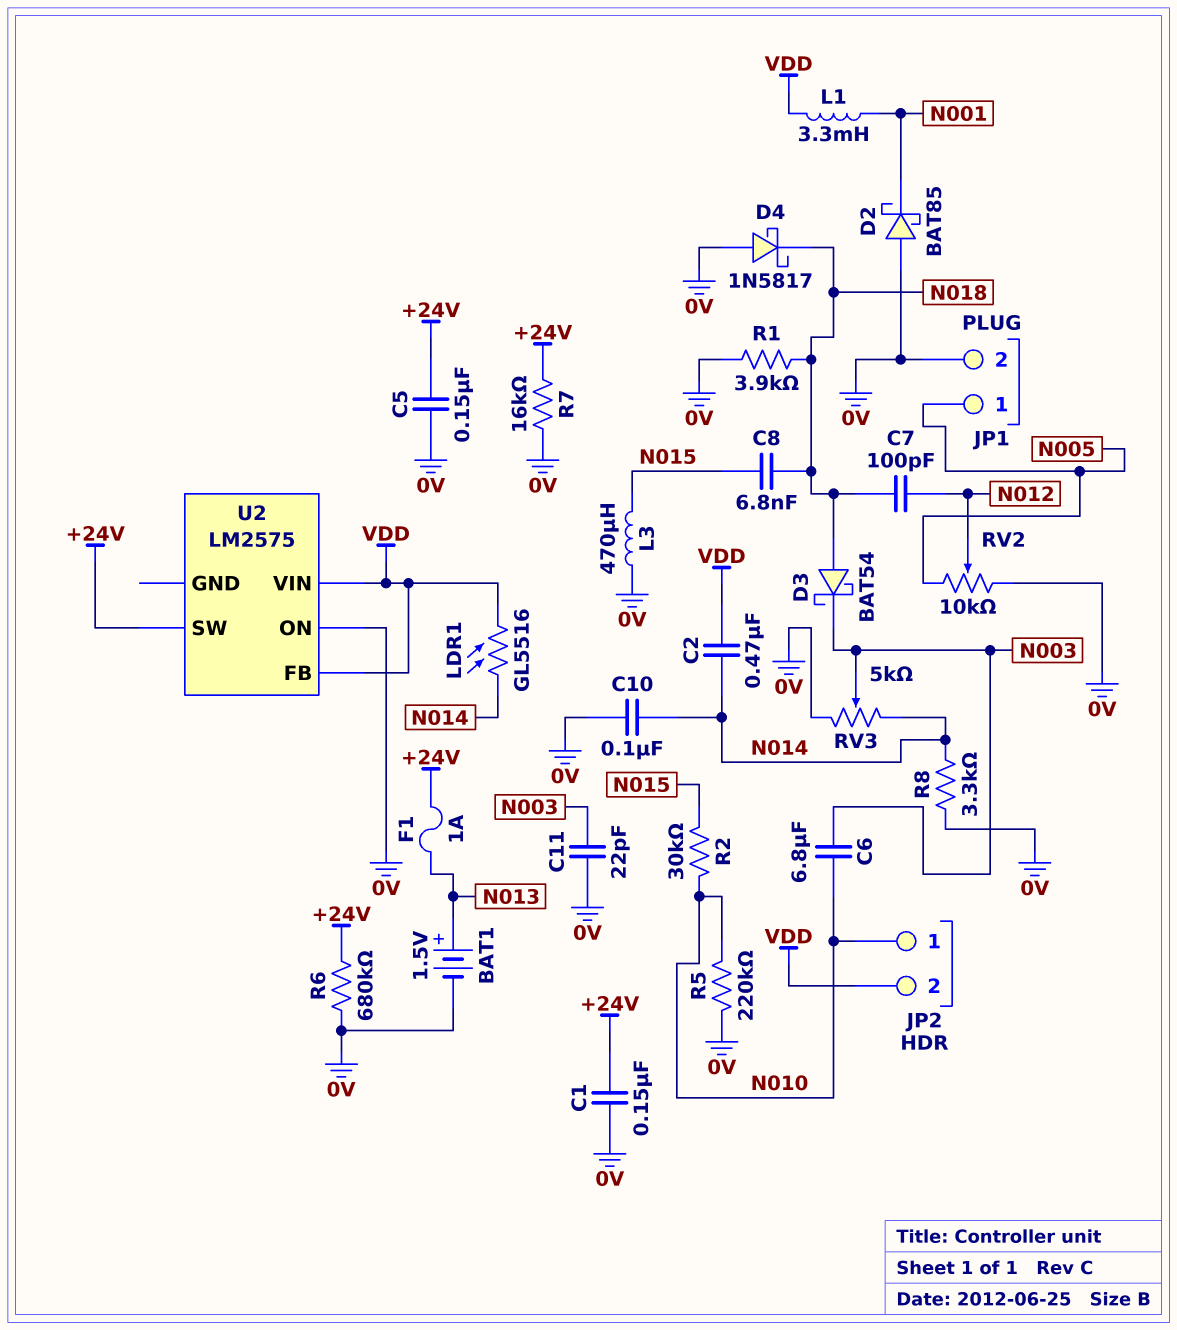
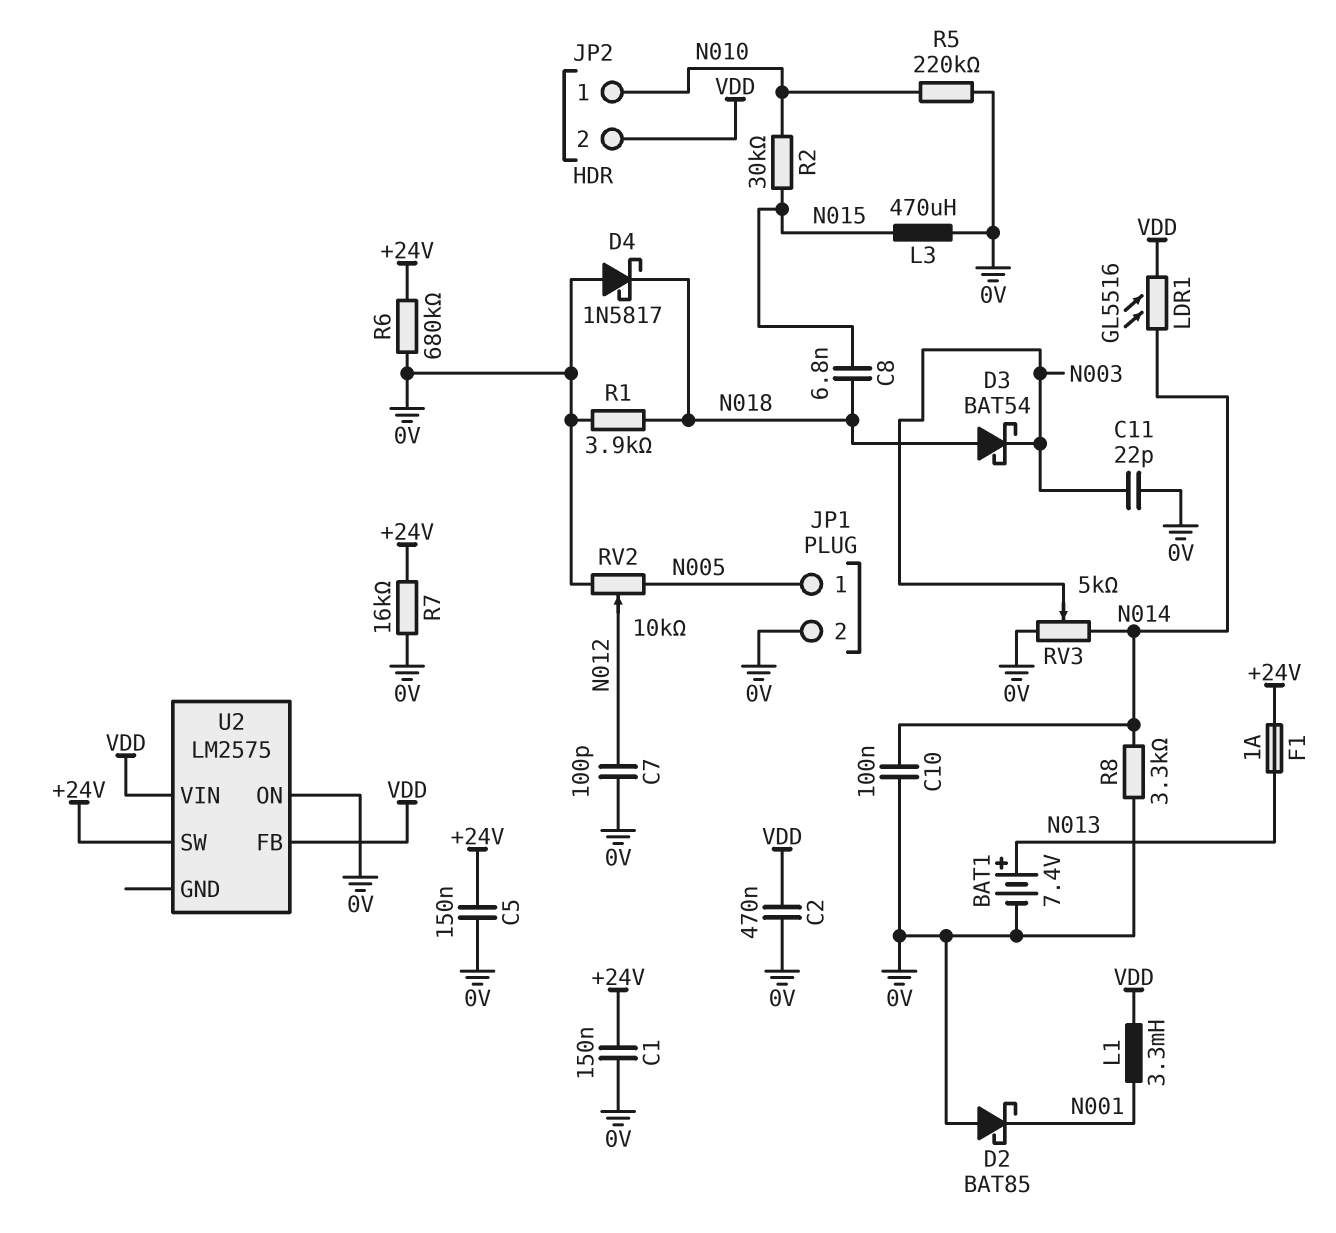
BAT1: 1.5V (plus N013, minus 0V) -> 7.4V (plus N013, minus 0V)
C2: 470nF (N014, VDD) -> 470nF (0V, VDD)
C6: 6.8uF (N003, N010) -> none
C7: 100pF (N012, N018) -> 100pF (0V, N012)

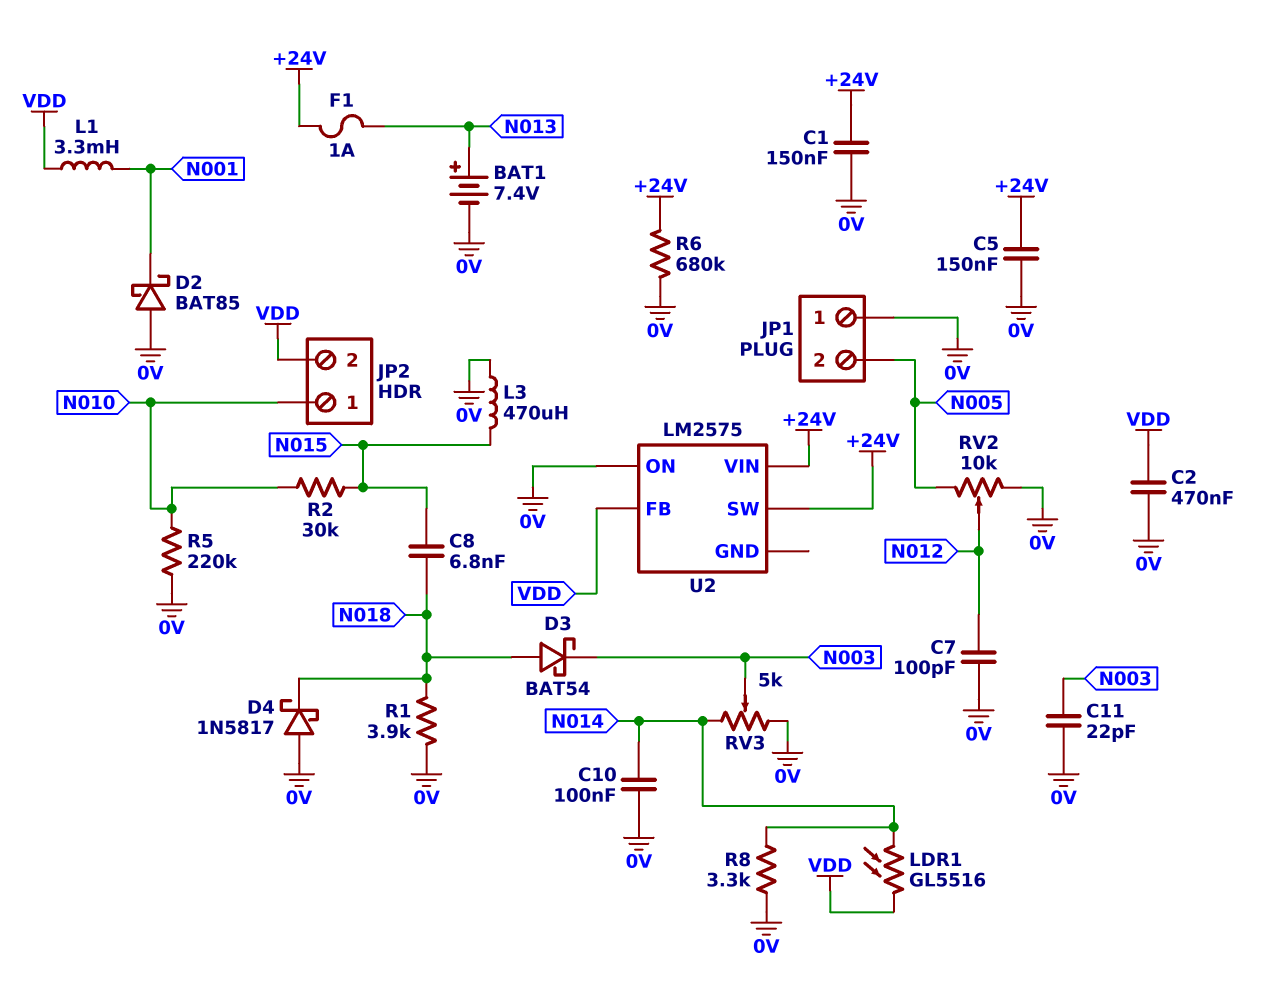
JP1 pin 1: N005 -> 0V
JP1 pin 2: 0V -> N005
R7: 16k (+24V, 0V) -> none
U2 pin VIN: VDD -> +24V

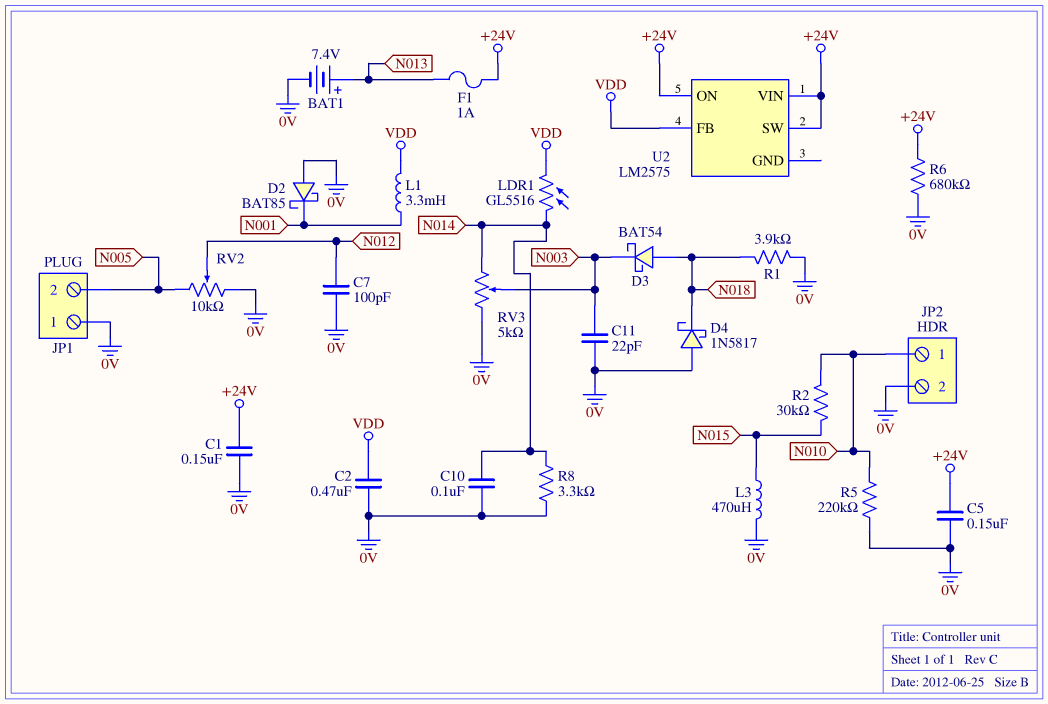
C8: 6.8nF (N015, N018) -> none
JP2 pin 2: VDD -> 0V
U2 pin ON: 0V -> +24V

